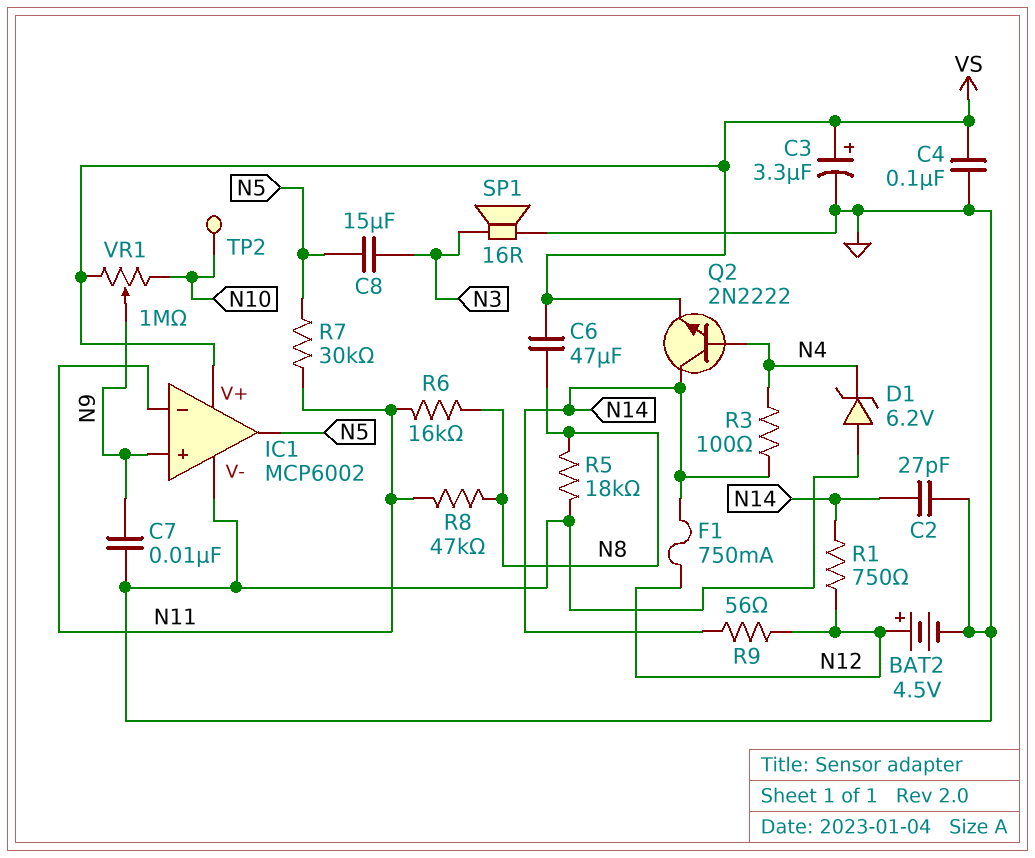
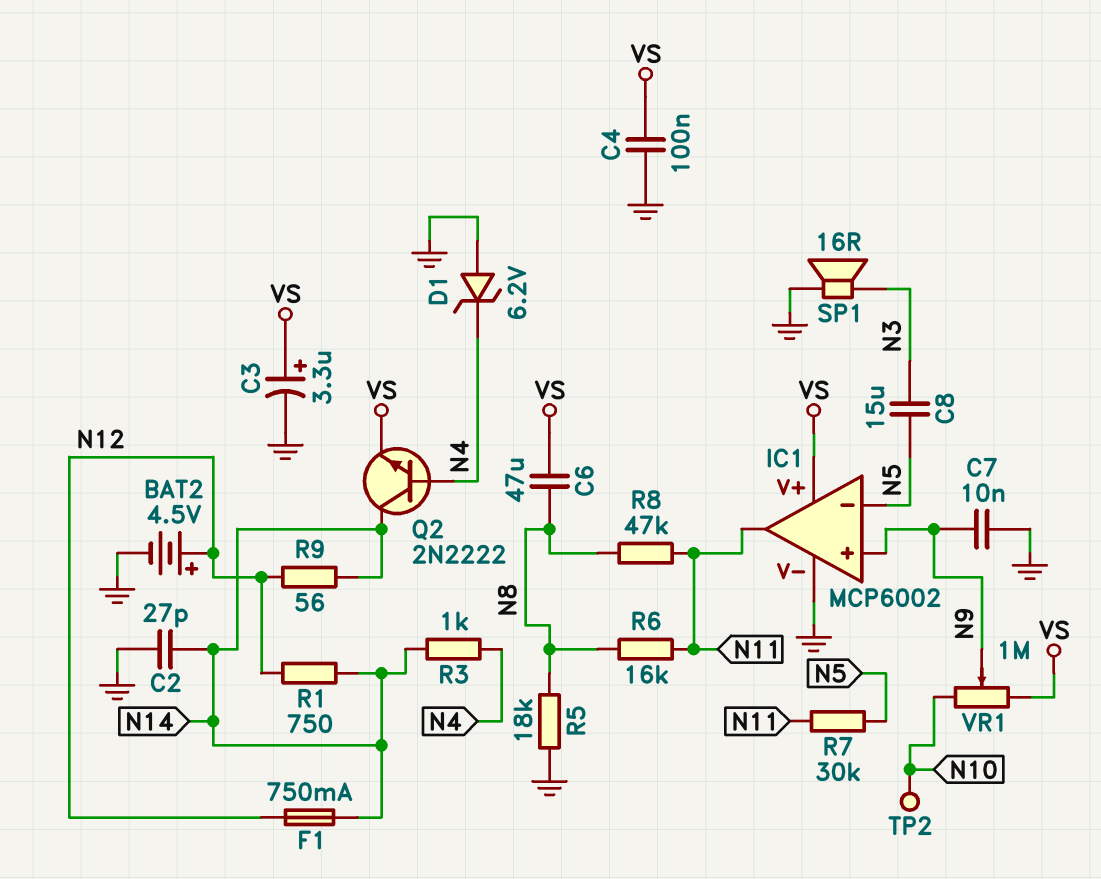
IC1 pin in-: N11 -> N5
IC1 pin out: N5 -> N11
R3: 100 (N4, N14) -> 1k (N4, N14)

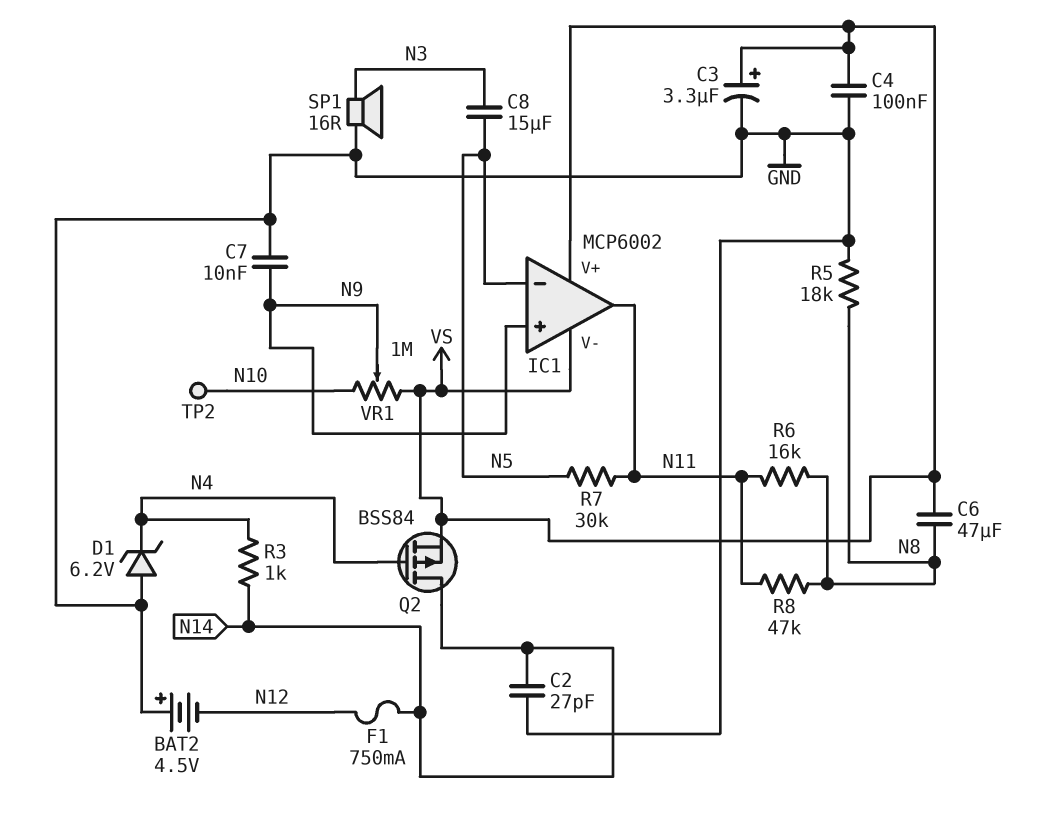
BAT2: 4.5V (plus N12, minus GND) -> 4.5V (plus GND, minus N12)
IC1 pin V-: GND -> VS
Q2: NPN 2N2222 (B N4, C N14, E VS) -> PMOS BSS84 (G N4, D N14, S VS)
R1: 750 (N12, N14) -> none
R9: 56 (N12, N14) -> none

